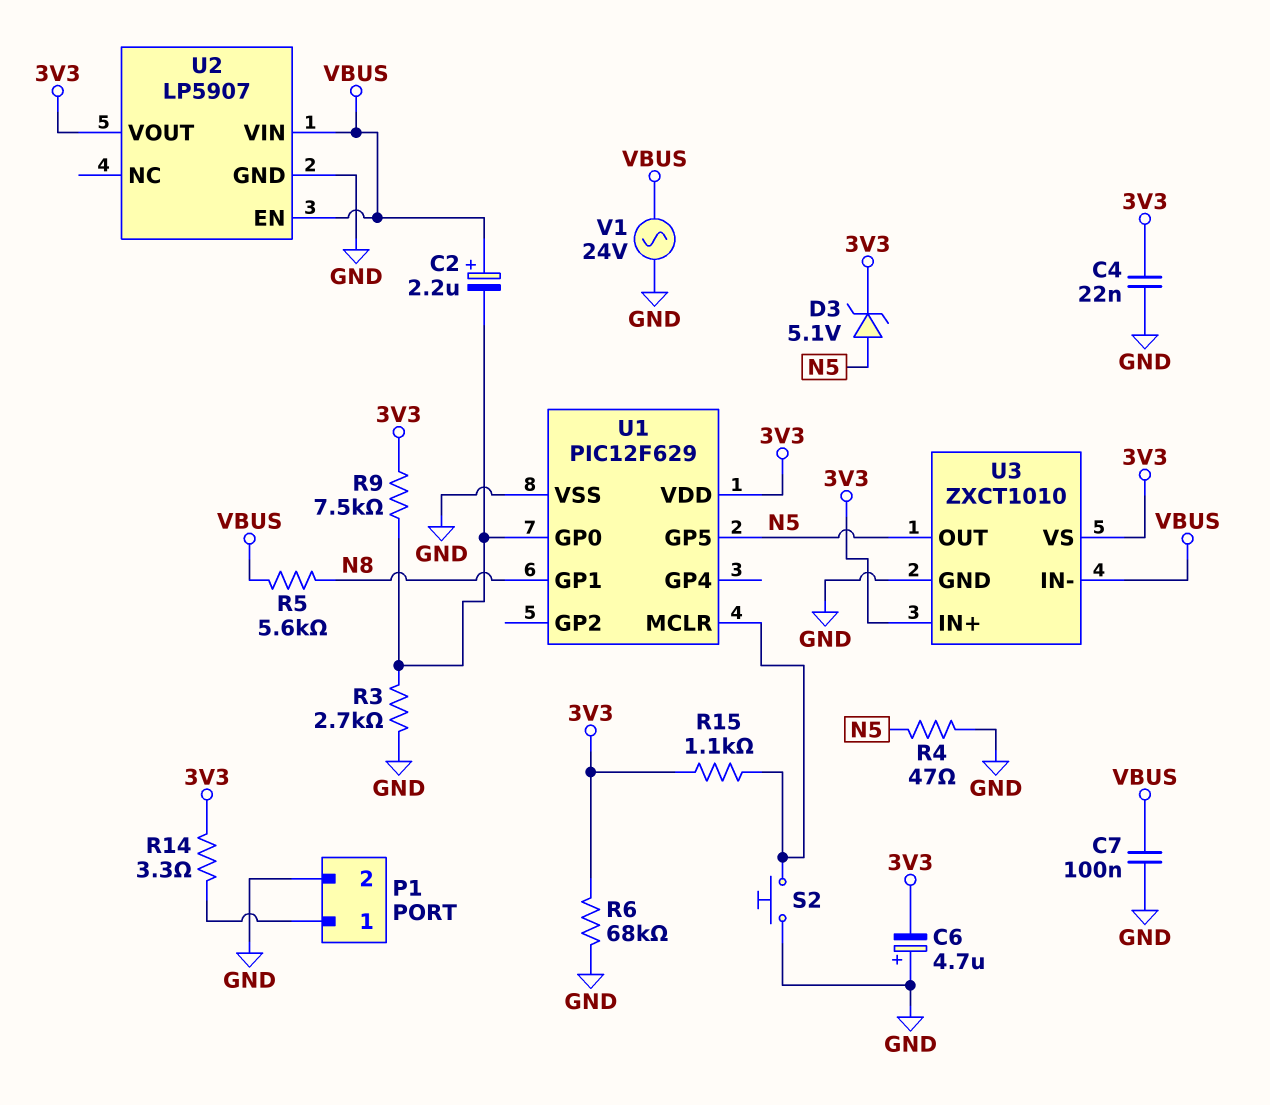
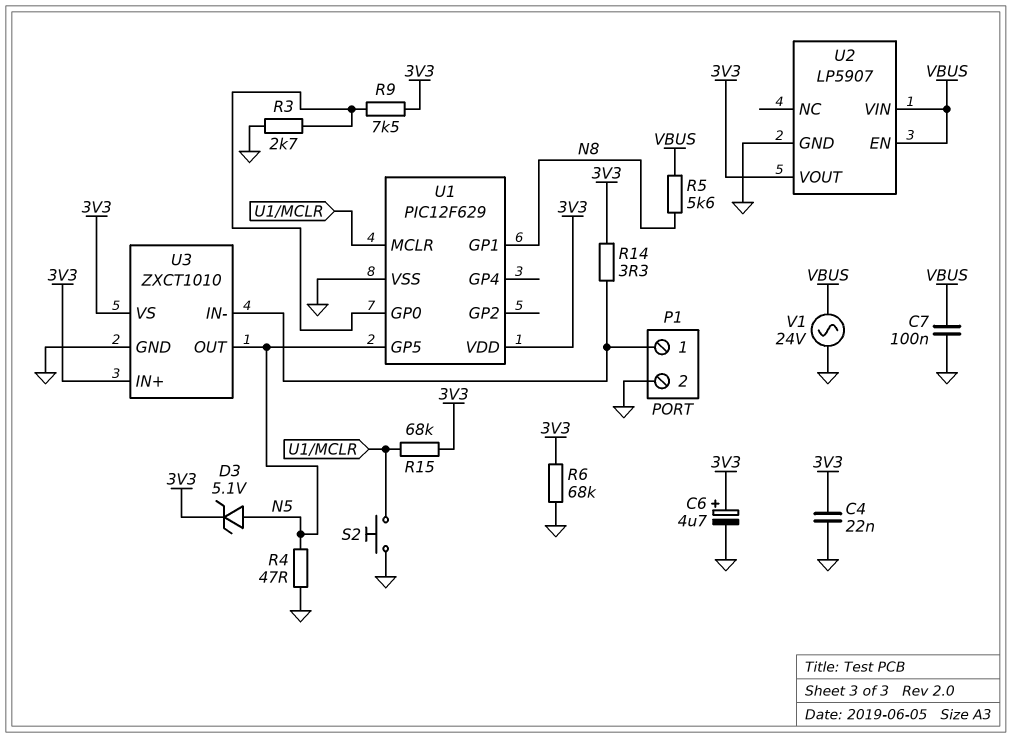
C2: 2.2uF (plus VBUS, minus U1/GP0) -> none
C6: 4.7uF (plus GND, minus 3V3) -> 4.7uF (plus 3V3, minus GND)
R15: 1.1k (3V3, U1/MCLR) -> 68k (3V3, U1/MCLR)
U3 pin IN-: VBUS -> P1/1

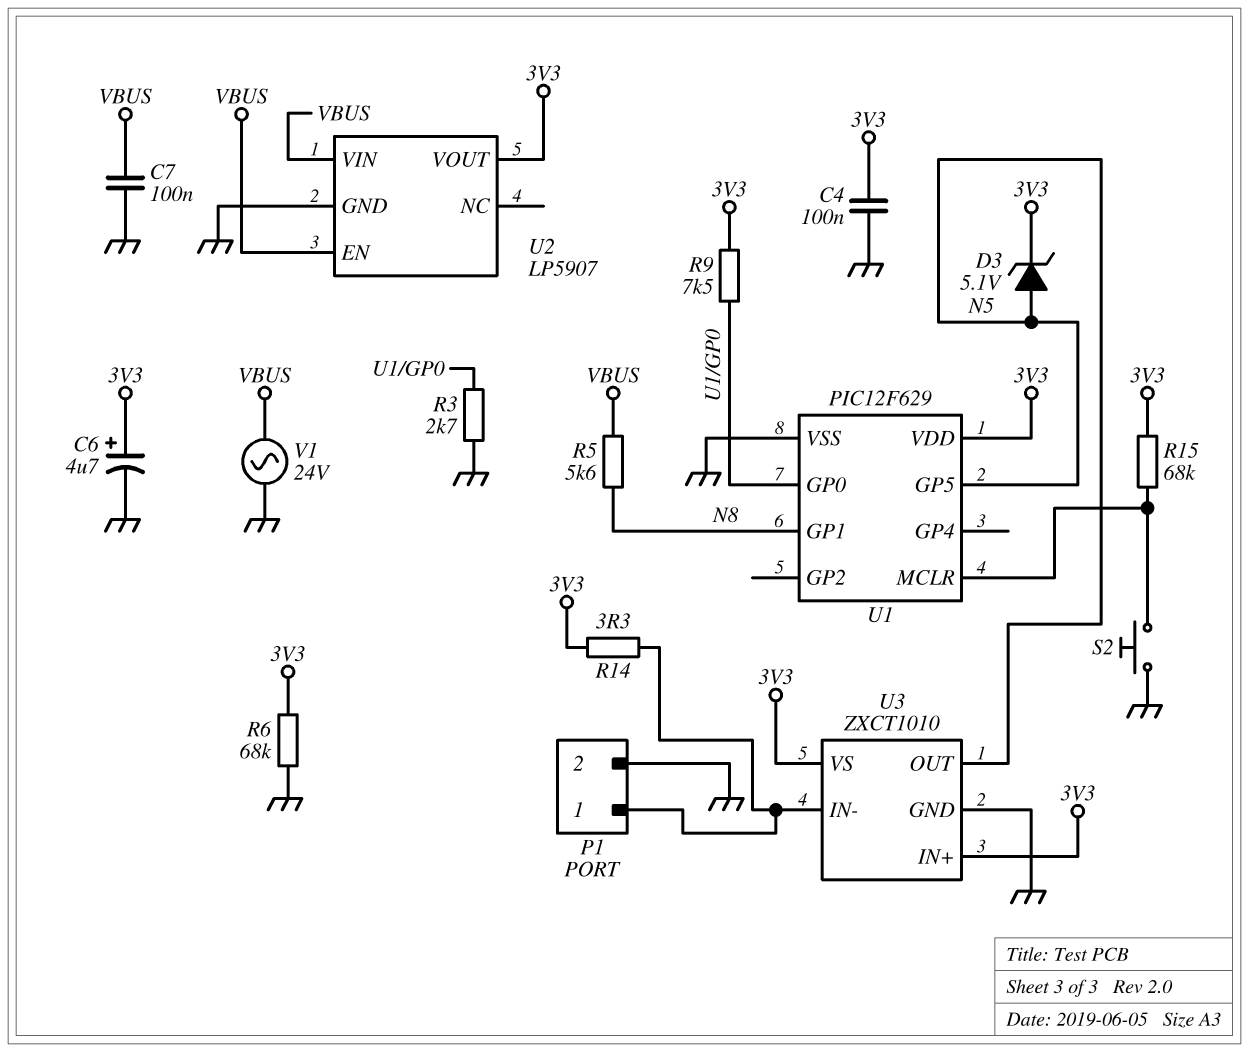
C4: 22nF (3V3, GND) -> 100nF (3V3, GND)
R4: 47 (GND, N5) -> none

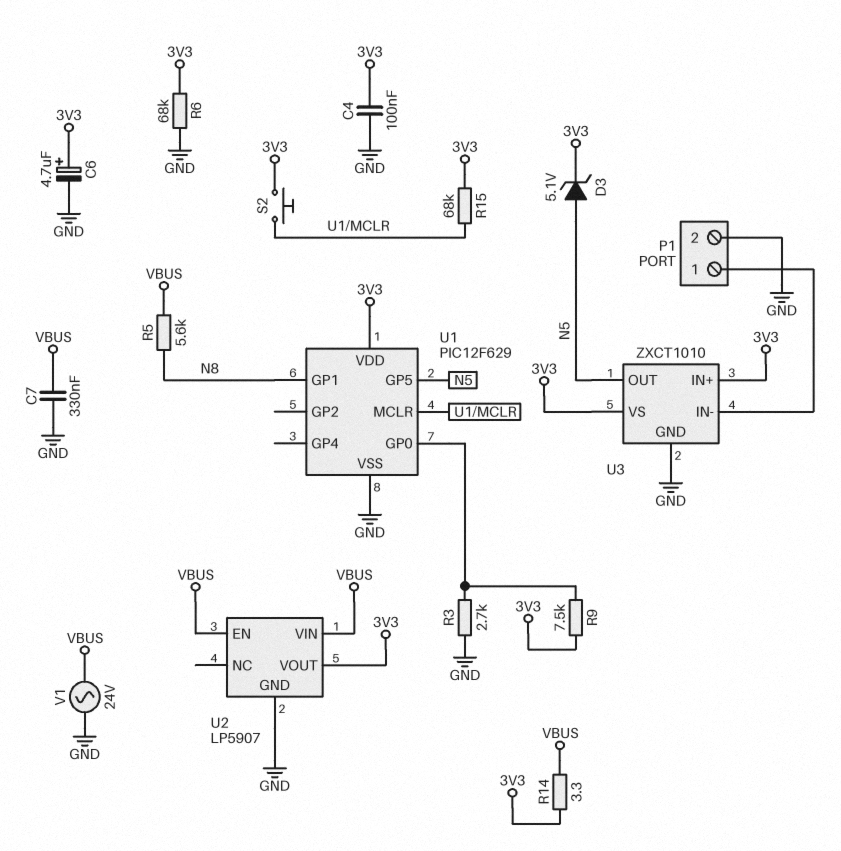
C7: 100nF (GND, VBUS) -> 330nF (GND, VBUS)
R14: 3.3 (3V3, P1/1) -> 3.3 (3V3, VBUS)
S2: button (GND, U1/MCLR) -> button (3V3, U1/MCLR)

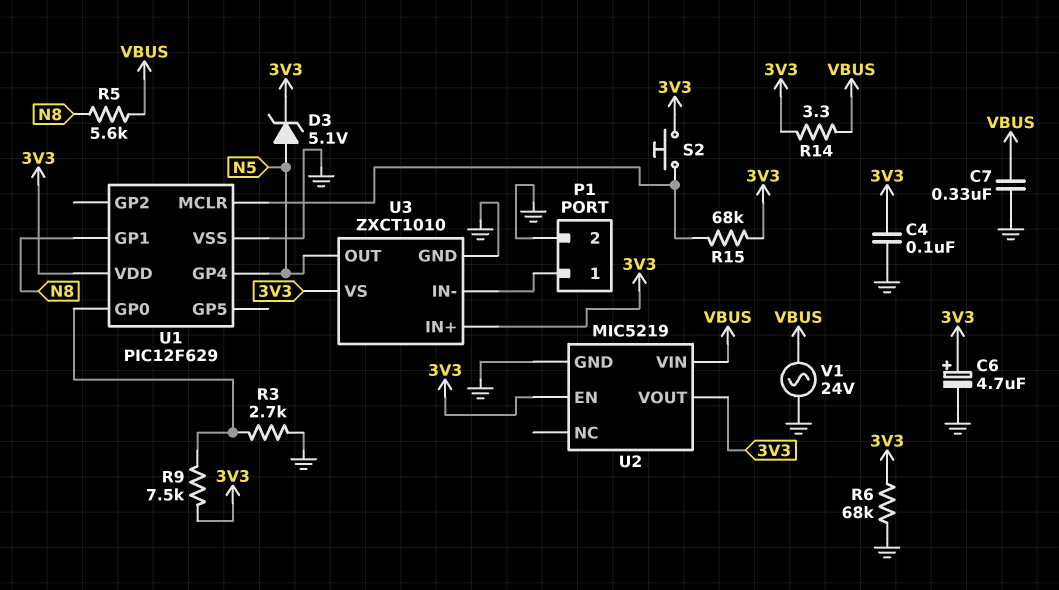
U1 pin GP4: none -> N5
U1 pin GP5: N5 -> none
U2: LP5907 -> MIC5219
U2 pin EN: VBUS -> 3V3

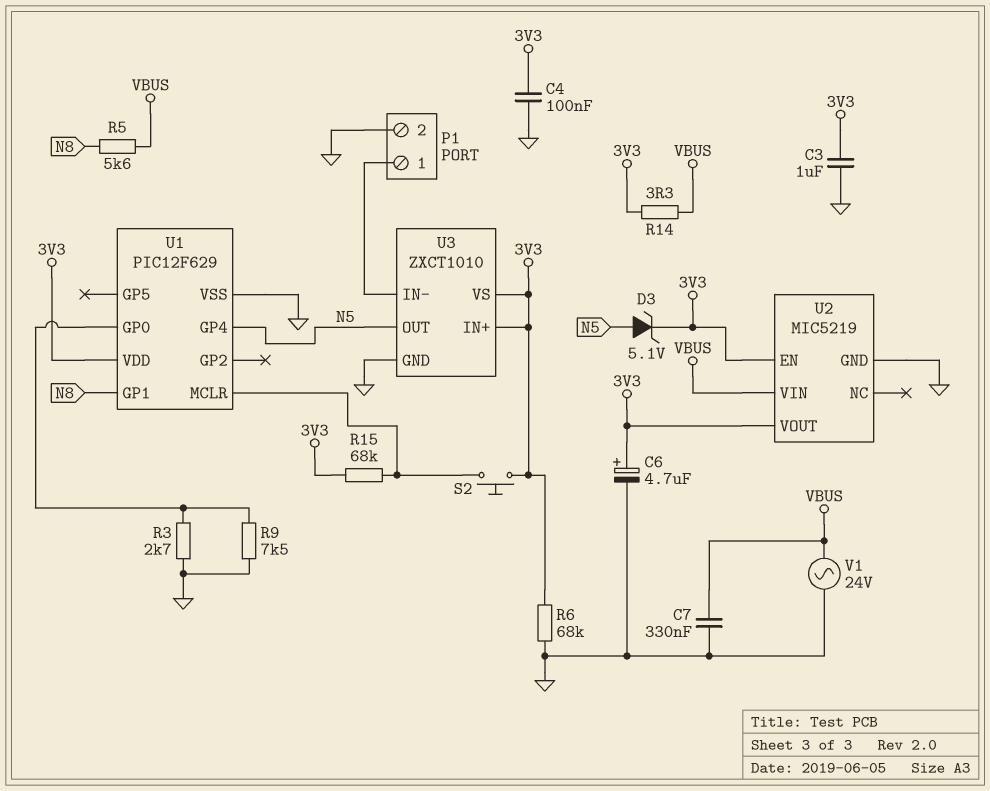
C3: none -> 1uF (3V3, GND)
R9: 7.5k (3V3, U1/GP0) -> 7.5k (GND, U1/GP0)

